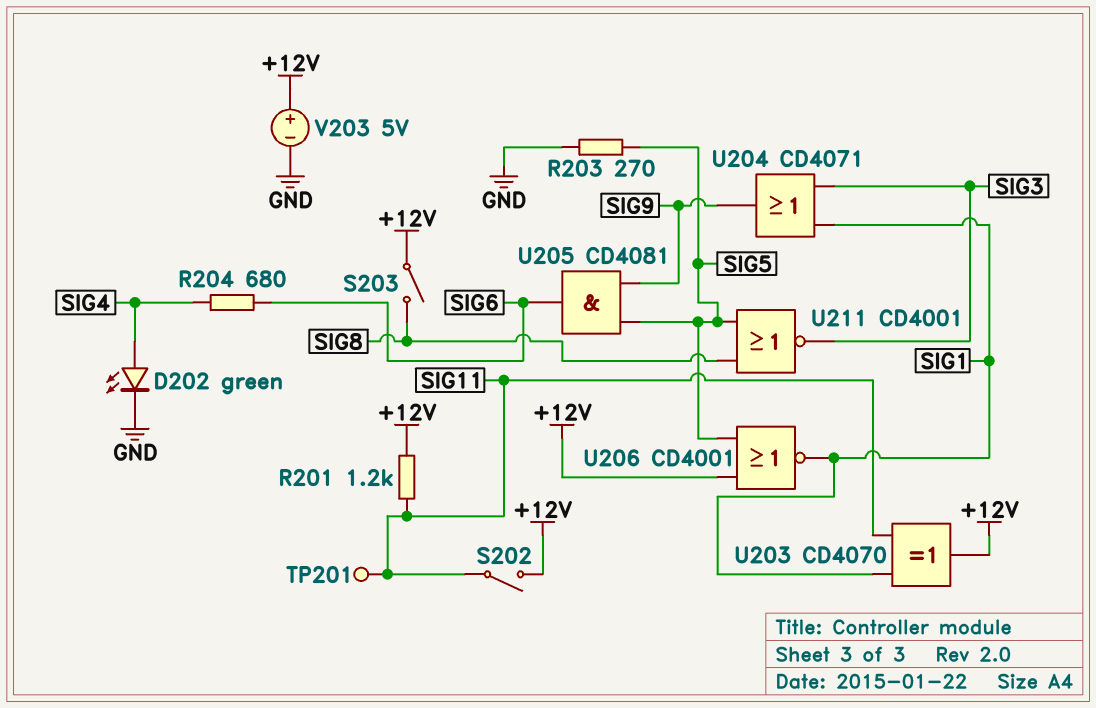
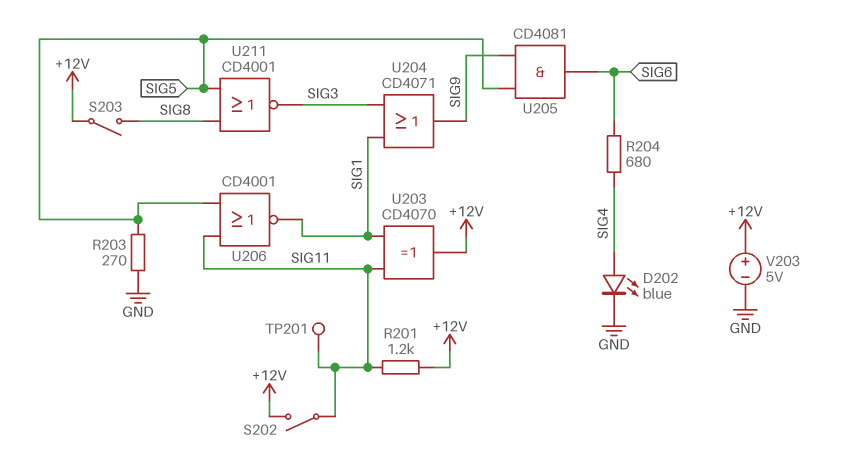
D202: LED green (A SIG4, K GND) -> LED blue (A SIG4, K GND)
U206: NOR CD4001 (in +12V, in SIG5, out SIG1) -> NOR CD4001 (in SIG5, in SIG11, out SIG1)

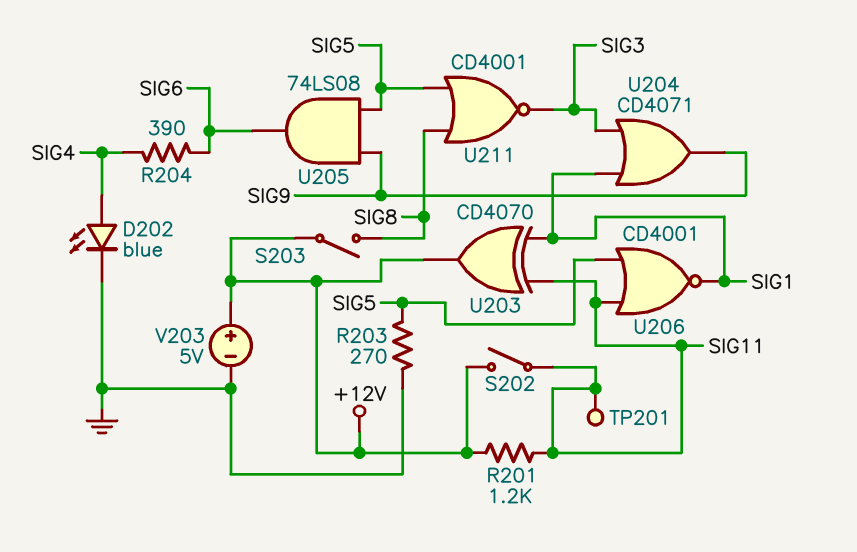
R204: 680 (SIG4, SIG6) -> 390 (SIG4, SIG6)
U205: AND CD4081 (in SIG5, in SIG9, out SIG6) -> AND 74LS08 (in SIG5, in SIG9, out SIG6)

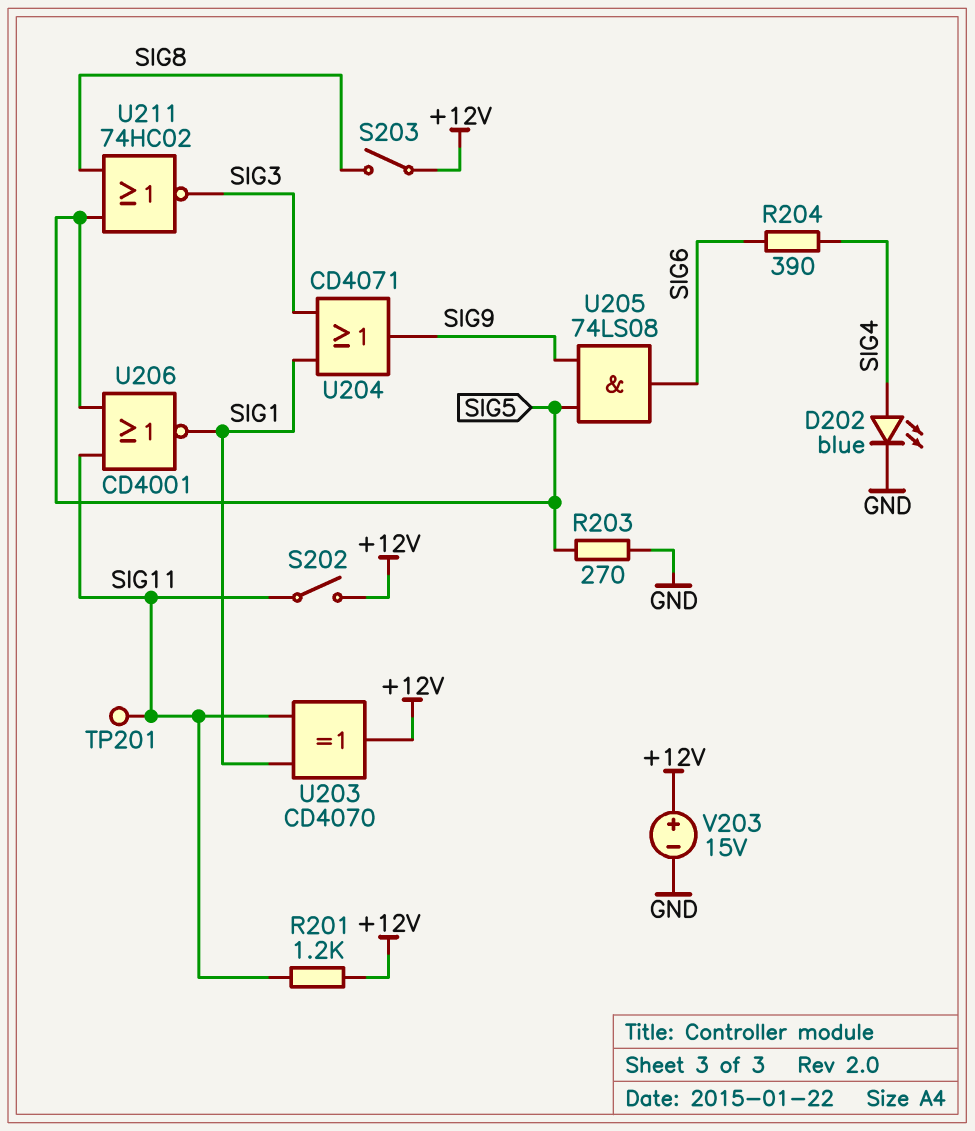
U211: NOR CD4001 (in SIG5, in SIG8, out SIG3) -> NOR 74HC02 (in SIG5, in SIG8, out SIG3)
V203: 5V (plus +12V, minus GND) -> 15V (plus +12V, minus GND)

